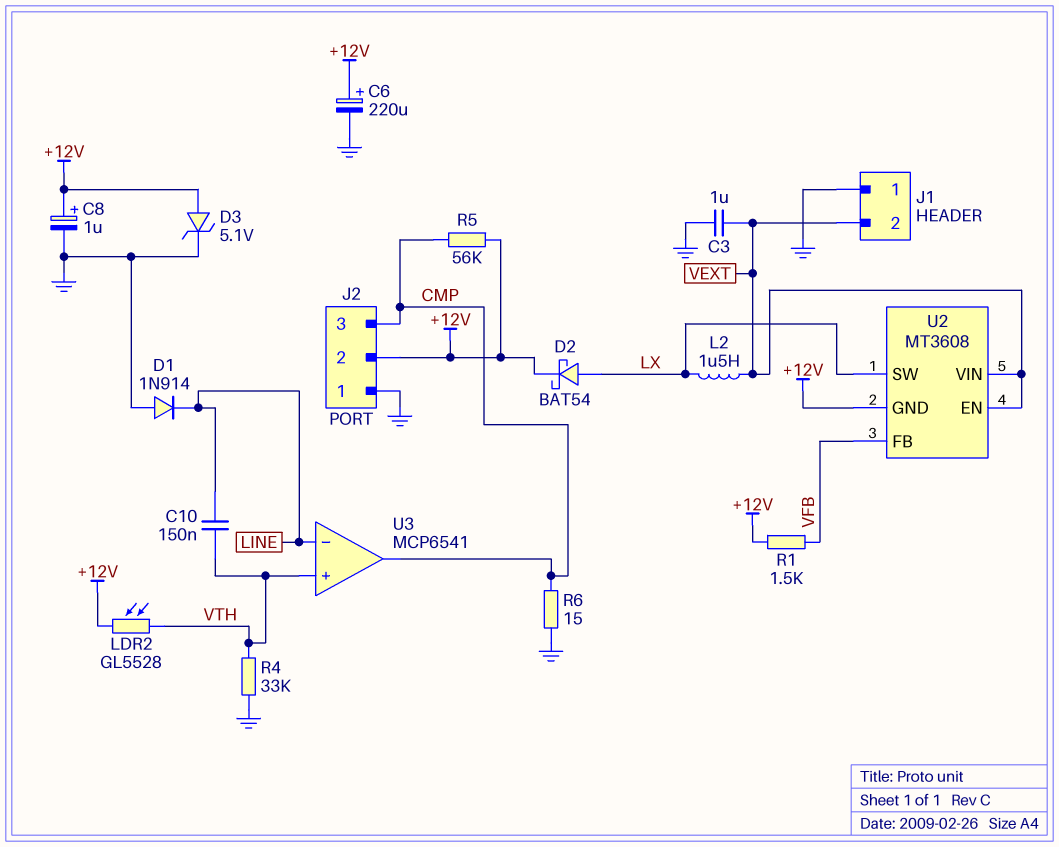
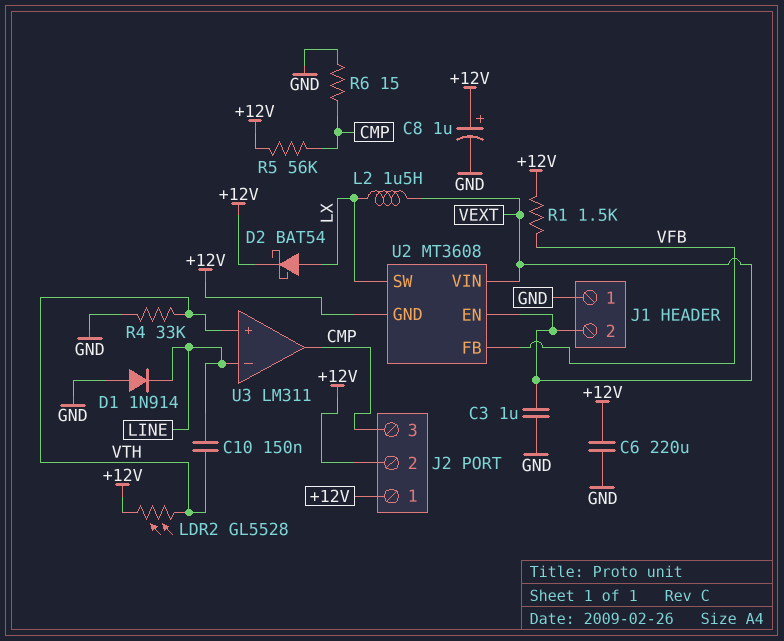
C6: 220uF (plus +12V, minus GND) -> 220uF (+12V, GND)
D3: zener 5.1V (A +12V, K GND) -> none
J2 pin 1: GND -> +12V
U3: MCP6541 -> LM311

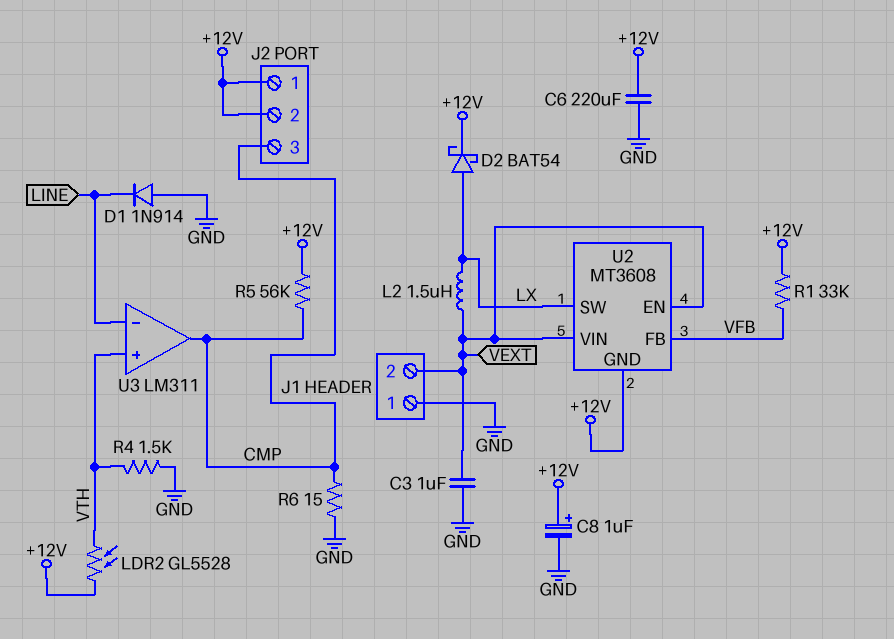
C10: 150nF (LINE, VTH) -> none
R1: 1.5k (+12V, VFB) -> 33k (+12V, VFB)
R4: 33k (GND, VTH) -> 1.5k (GND, VTH)

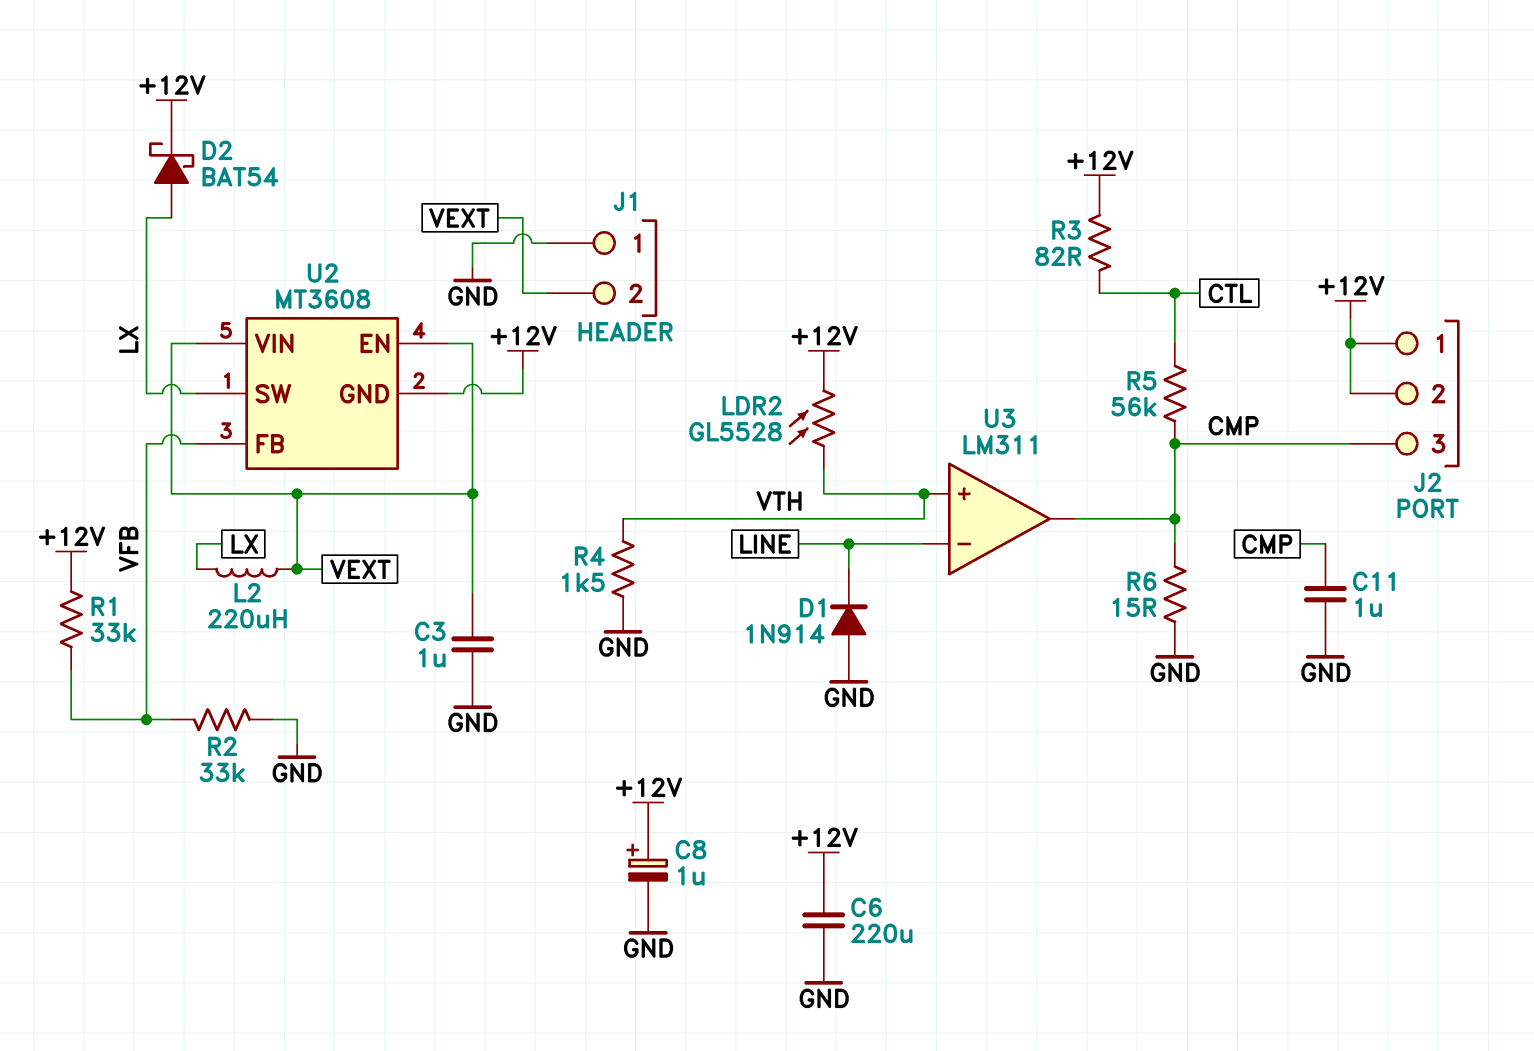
C11: none -> 1uF (CMP, GND)
L2: 1.5uH (LX, VEXT) -> 220uH (LX, VEXT)
R2: none -> 33k (GND, VFB)
R3: none -> 82 (+12V, CTL)
R5: 56k (+12V, CMP) -> 56k (CMP, CTL)

